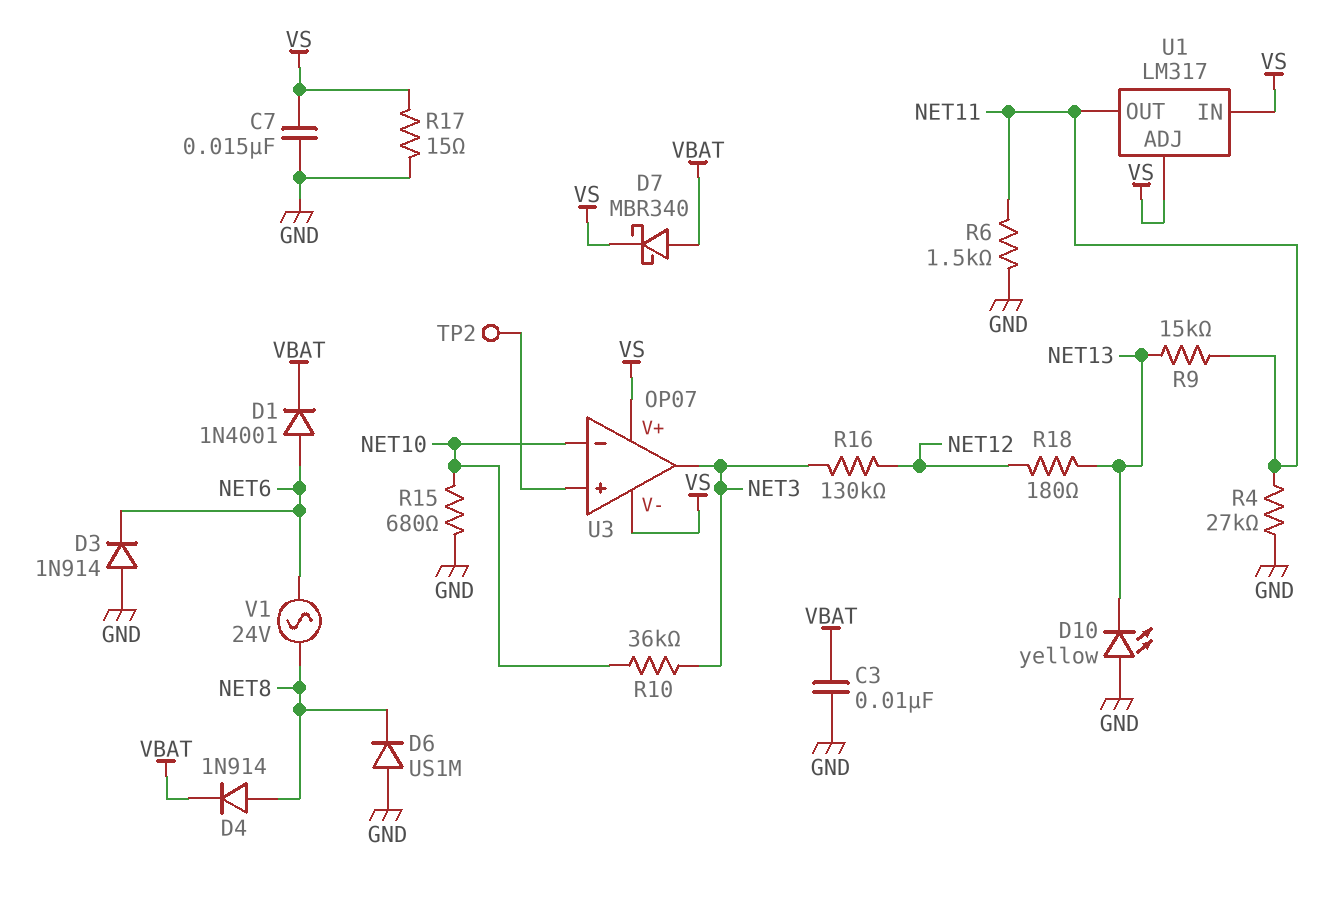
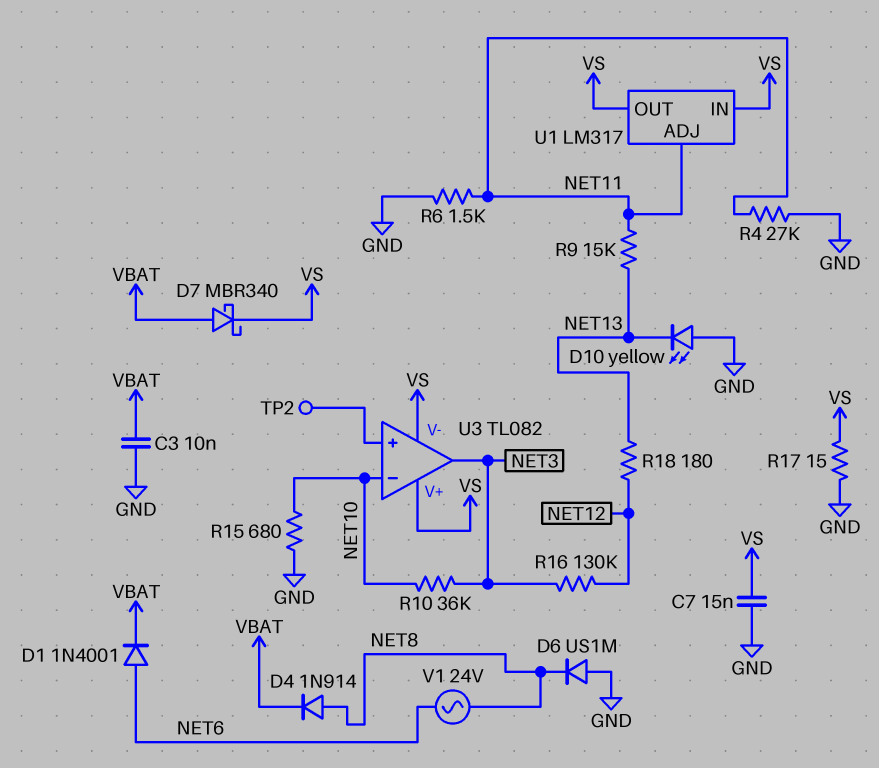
D3: diode 1N914 (A GND, K NET6) -> none
U1 pin ADJ: VS -> NET11
U1 pin OUT: NET11 -> VS
U3: OP07 -> TL082

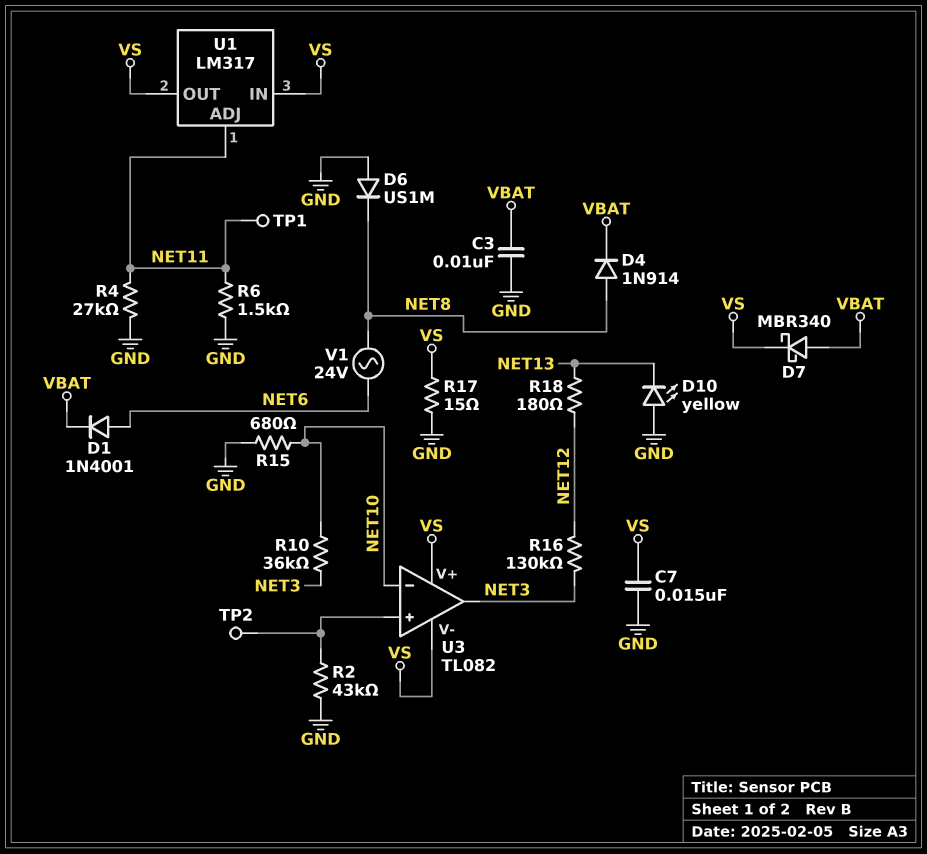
R2: none -> 43k (GND, U3/in+)
R9: 15k (NET11, NET13) -> none
TP1: none -> test point (NET11)

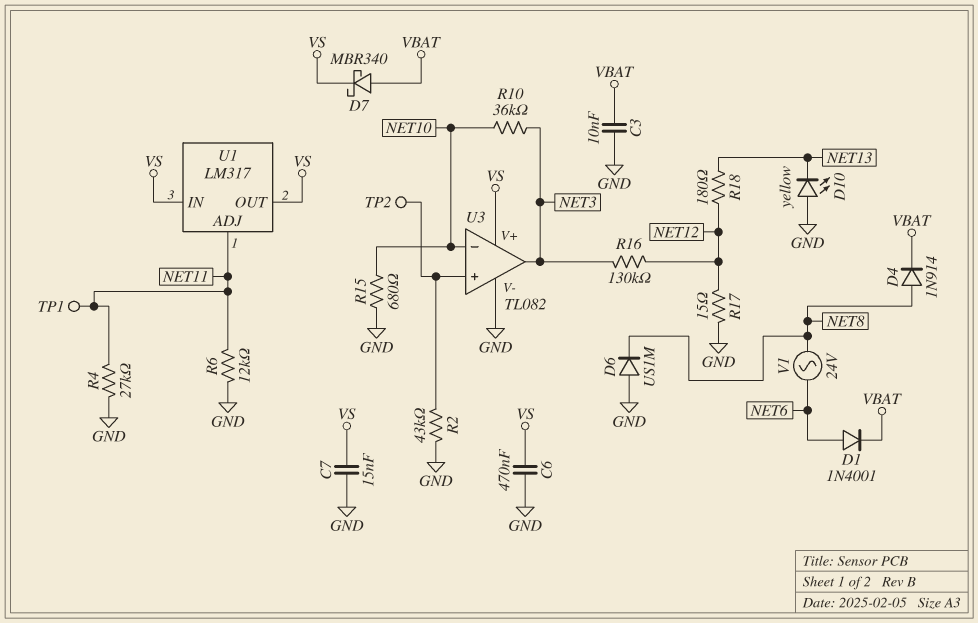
C6: none -> 470nF (GND, VS)
R6: 1.5k (GND, NET11) -> 12k (GND, NET11)
R17: 15 (GND, VS) -> 15 (GND, NET12)
U3 pin V-: VS -> GND

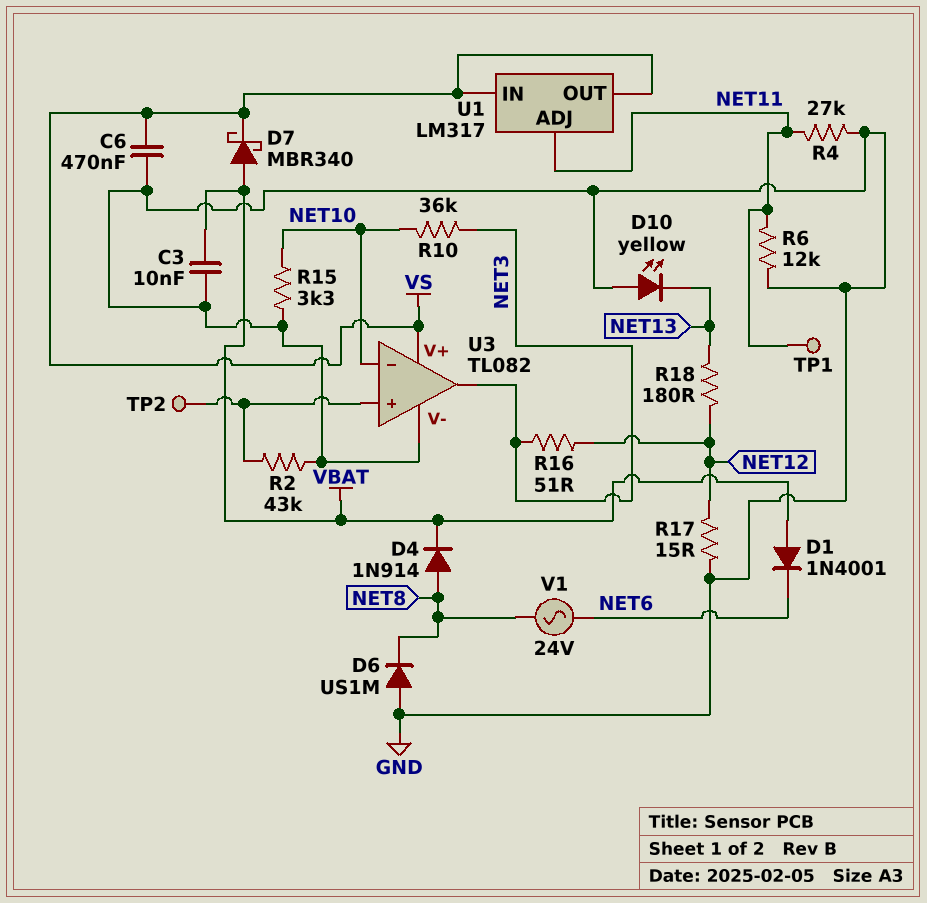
C7: 15nF (GND, VS) -> none
D1: diode 1N4001 (A NET6, K VBAT) -> diode 1N4001 (A VBAT, K NET6)
R15: 680 (GND, NET10) -> 3.3k (GND, NET10)
R16: 130k (NET3, NET12) -> 51 (NET3, NET12)

